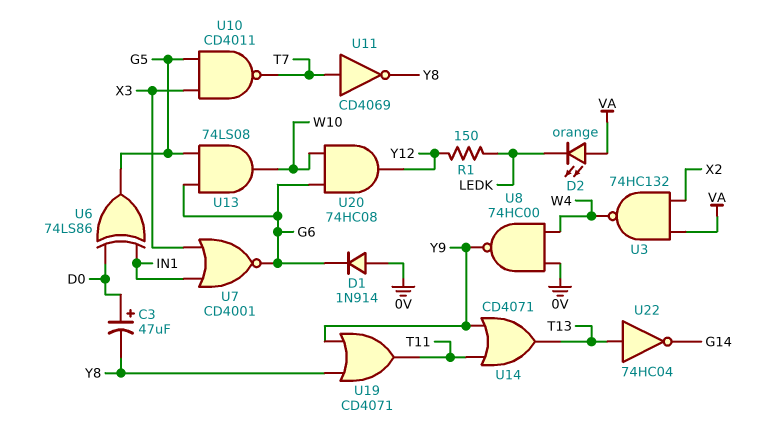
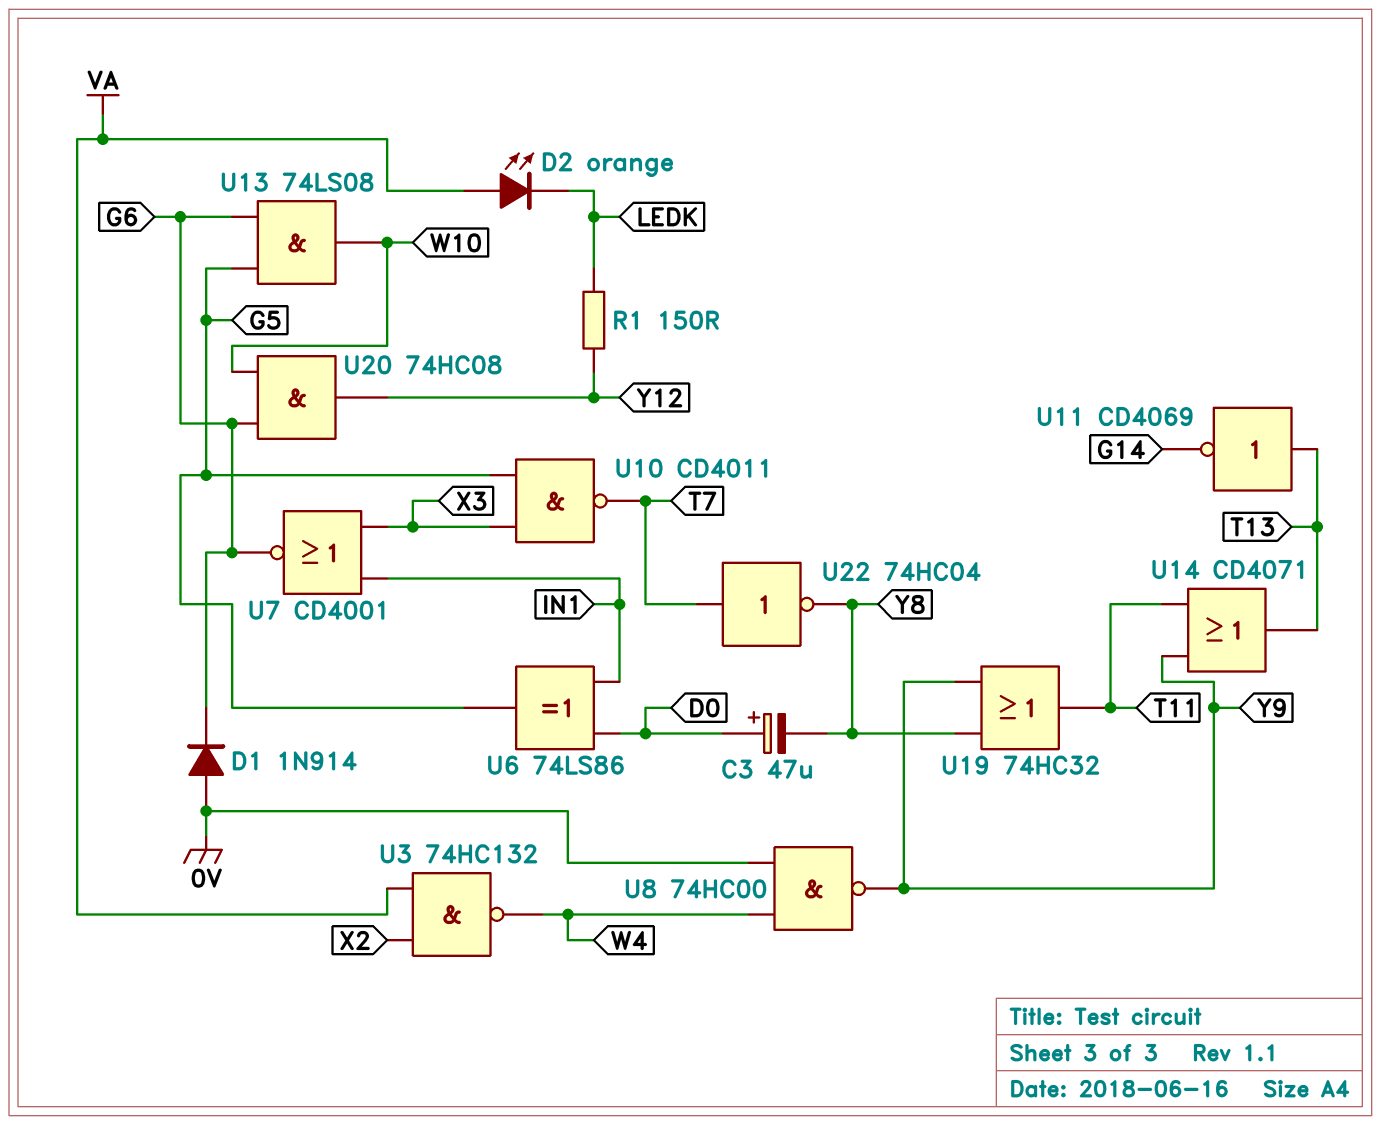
U11: NOT CD4069 (in T7, out Y8) -> NOT CD4069 (in T13, out G14)
U19: OR CD4071 (in Y8, in Y9, out T11) -> OR 74HC32 (in Y8, in Y9, out T11)
U22: NOT 74HC04 (in T13, out G14) -> NOT 74HC04 (in T7, out Y8)

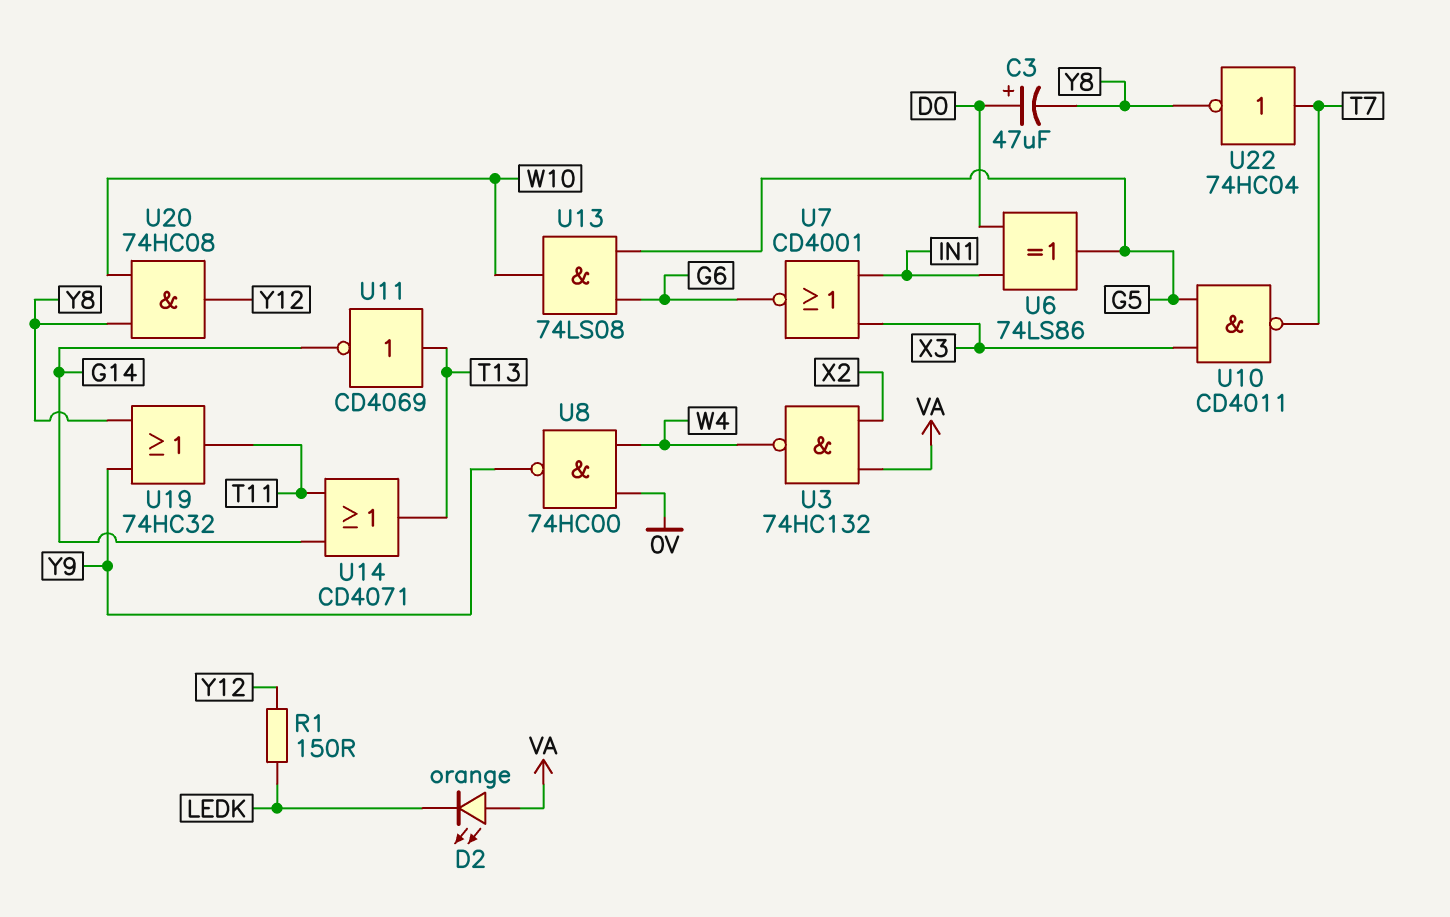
D1: diode 1N914 (A 0V, K G6) -> none
U14: OR CD4071 (in T11, in Y9, out T13) -> OR CD4071 (in G14, in T11, out T13)
U20: AND 74HC08 (in G6, in W10, out Y12) -> AND 74HC08 (in W10, in Y8, out Y12)

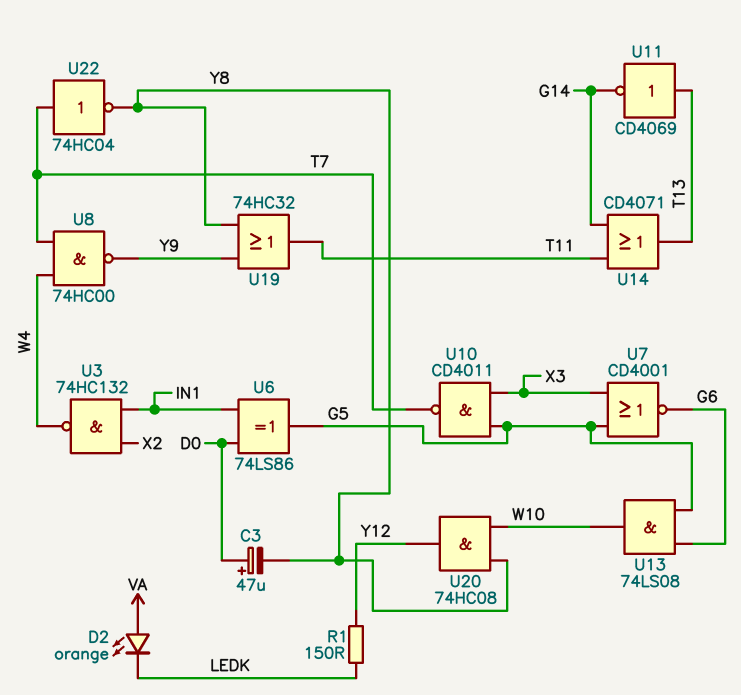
U3: NAND 74HC132 (in VA, in X2, out W4) -> NAND 74HC132 (in IN1, in X2, out W4)
U7: NOR CD4001 (in IN1, in X3, out G6) -> NOR CD4001 (in G5, in X3, out G6)
U8: NAND 74HC00 (in 0V, in W4, out Y9) -> NAND 74HC00 (in T7, in W4, out Y9)

